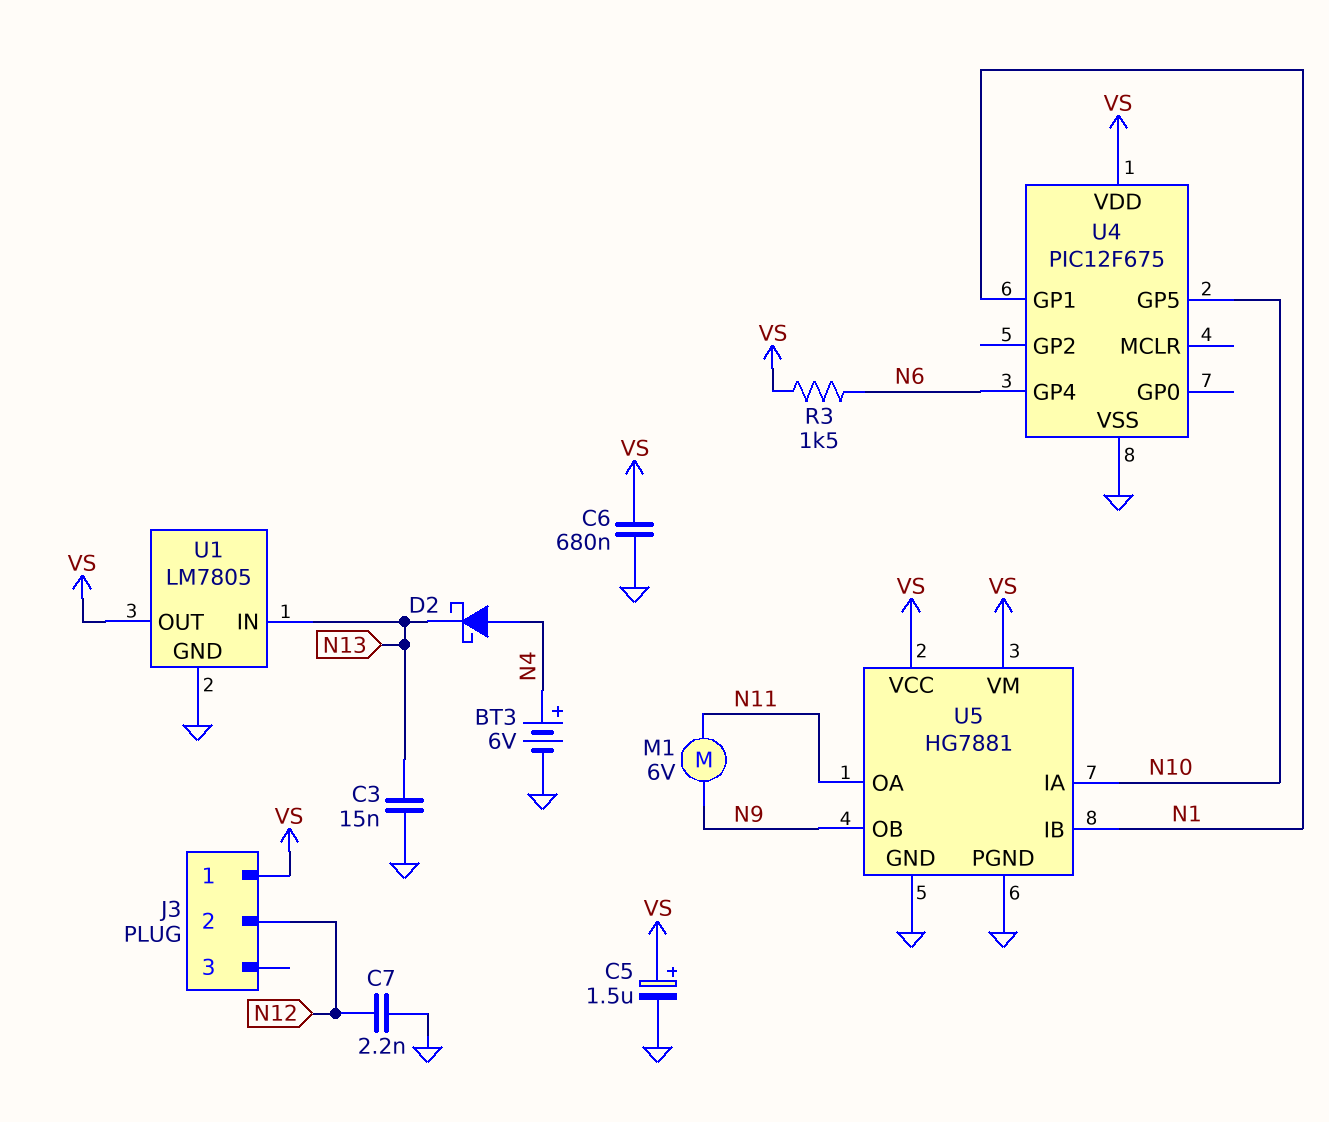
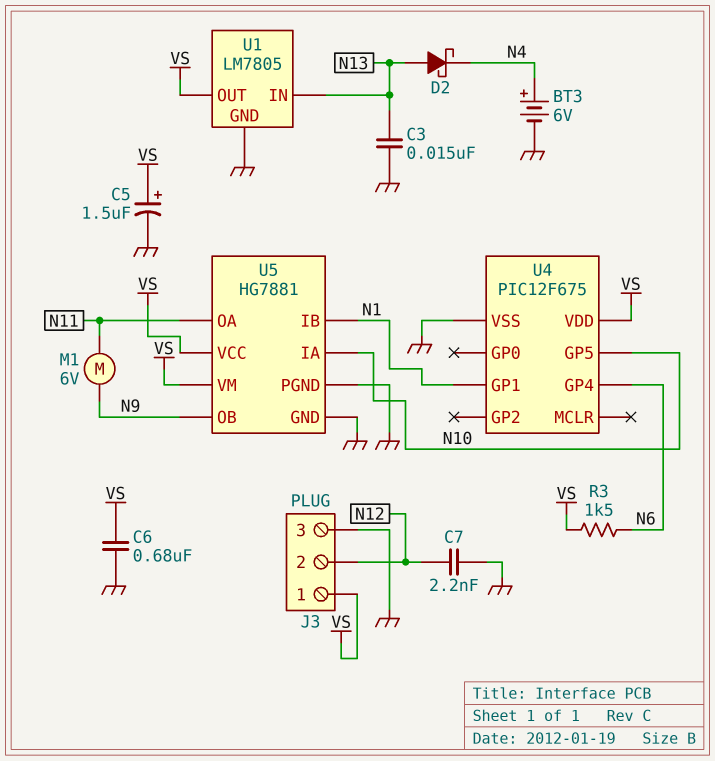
D2: schottky (A N4, K N13) -> schottky (A N13, K N4)
J3 pin 3: none -> GND

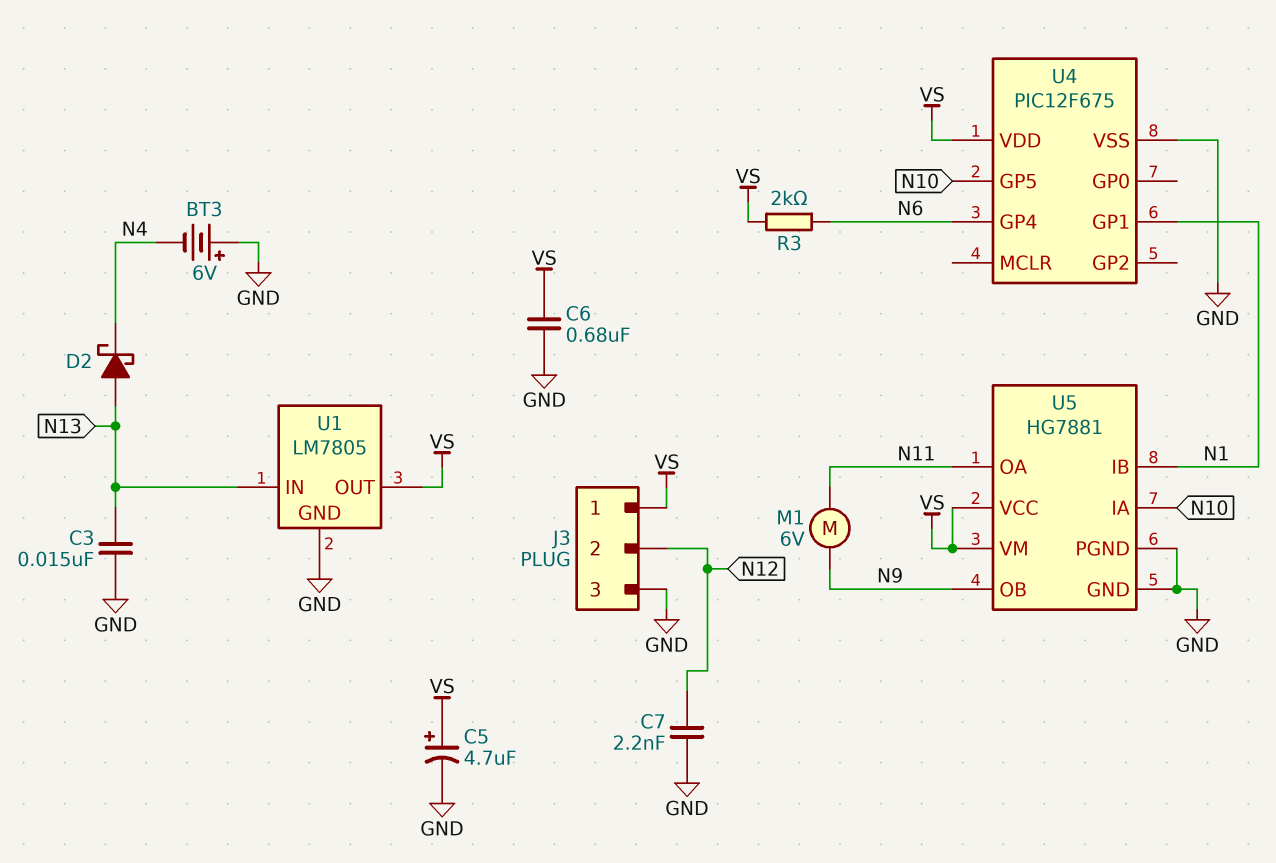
BT3: 6V (plus N4, minus GND) -> 6V (plus GND, minus N4)
C5: 1.5uF (plus VS, minus GND) -> 4.7uF (plus VS, minus GND)
R3: 1.5k (N6, VS) -> 2k (N6, VS)

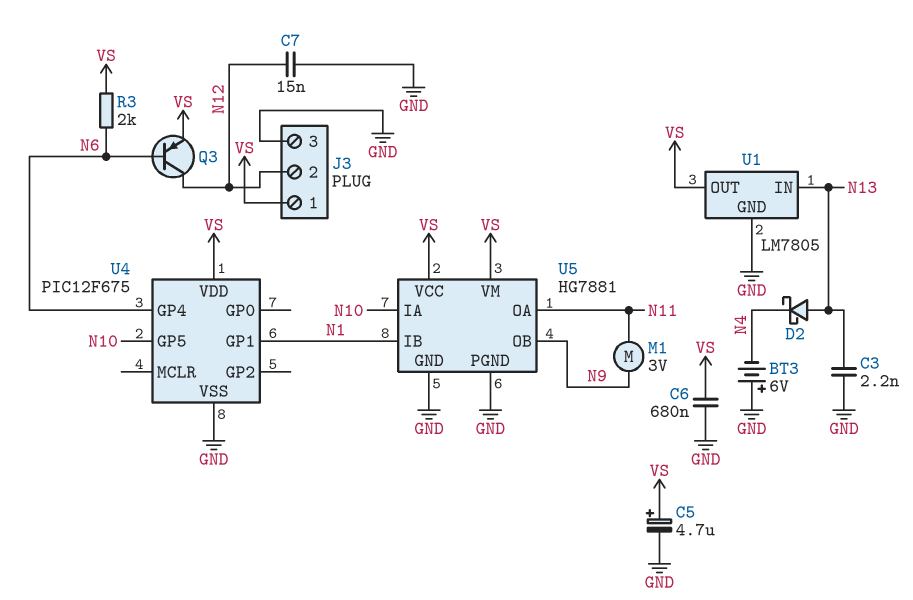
C3: 15nF (GND, N13) -> 2.2nF (GND, N13)
C7: 2.2nF (GND, N12) -> 15nF (GND, N12)
M1: motor 6V (N9, N11) -> motor 3V (N9, N11)
Q3: none -> PNP (B N6, C N12, E VS)

